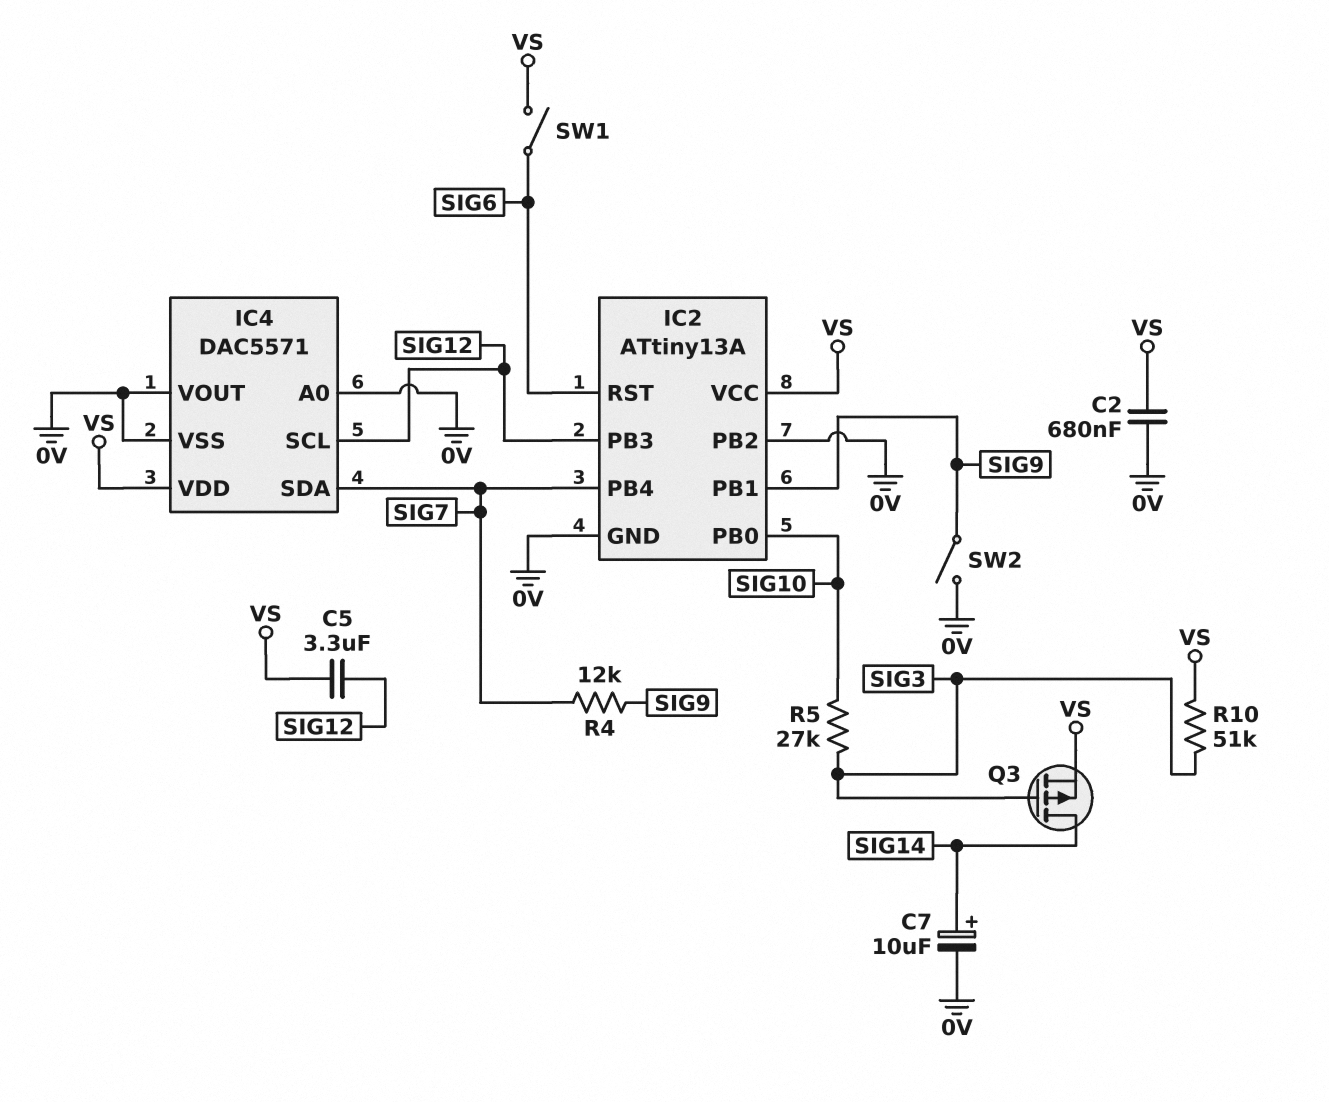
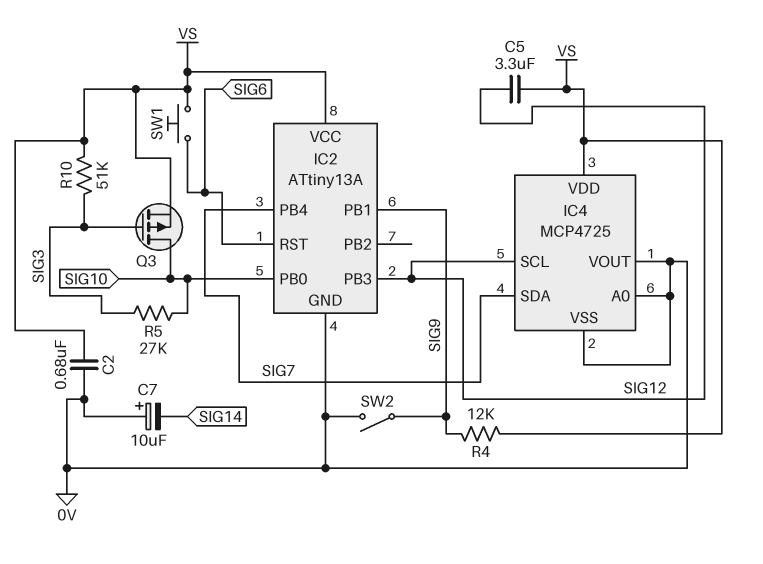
C7: 10uF (plus SIG14, minus 0V) -> 10uF (plus 0V, minus SIG14)
IC2 pin PB2: 0V -> none
IC4: DAC5571 -> MCP4725
Q3: PMOS (G SIG3, D SIG14, S VS) -> PMOS (G SIG3, D SIG10, S VS)
R4: 12k (SIG7, SIG9) -> 12k (SIG9, VS)
SW1: switch (SIG6, VS) -> button (SIG6, VS)

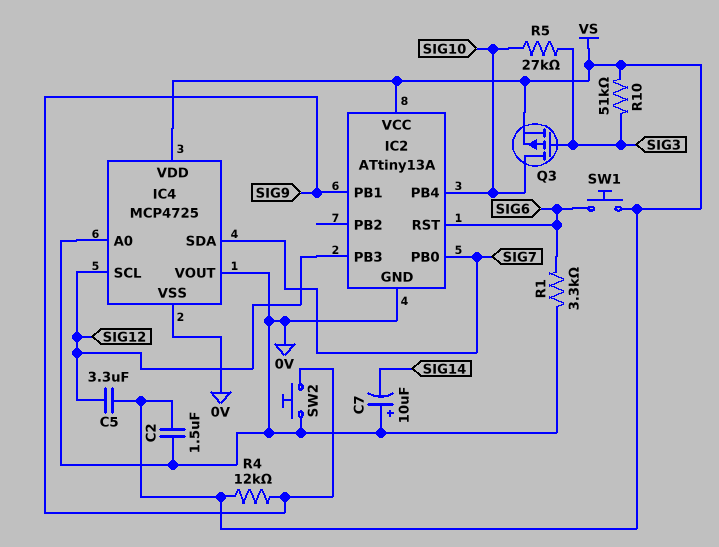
C2: 680nF (0V, VS) -> 1.5uF (0V, VS)
IC2 pin PB0: SIG10 -> SIG7
IC2 pin PB4: SIG7 -> SIG10
R1: none -> 3.3k (0V, SIG6)
SW2: switch (0V, SIG9) -> button (0V, SIG9)

